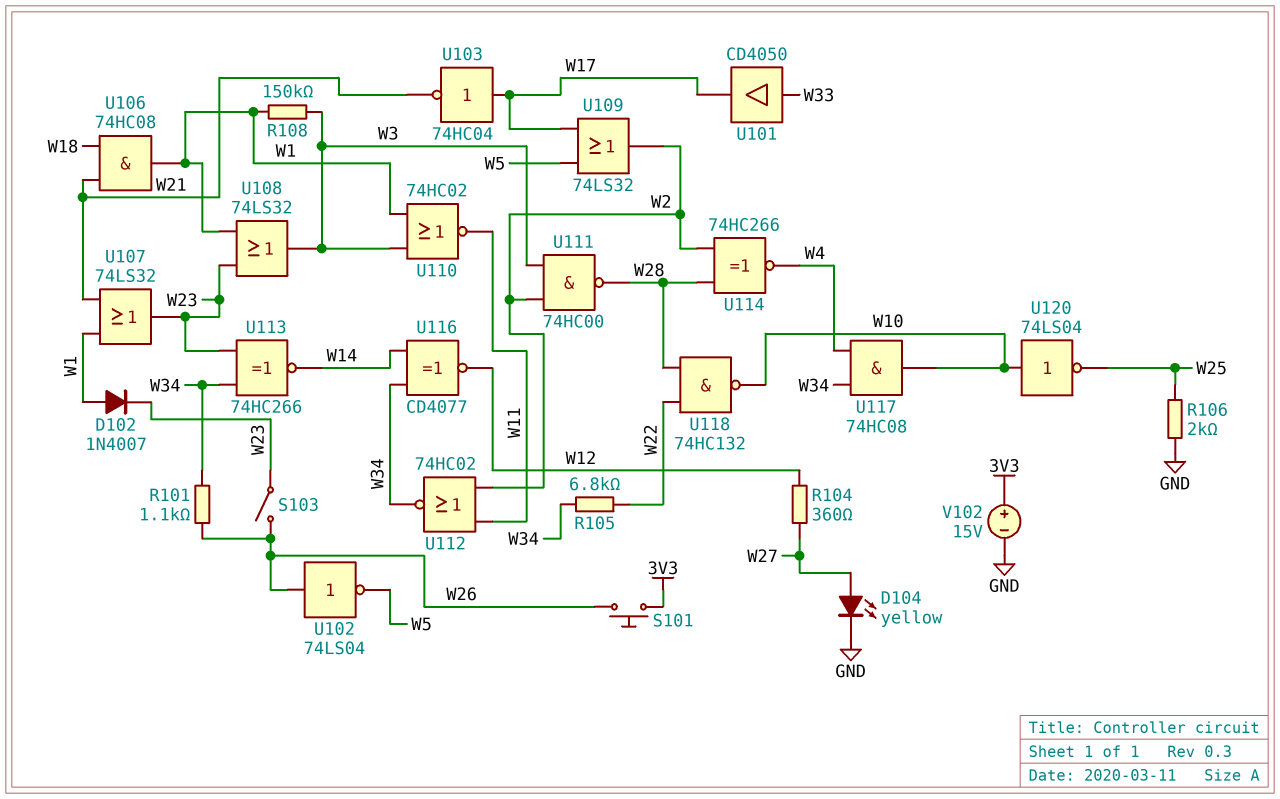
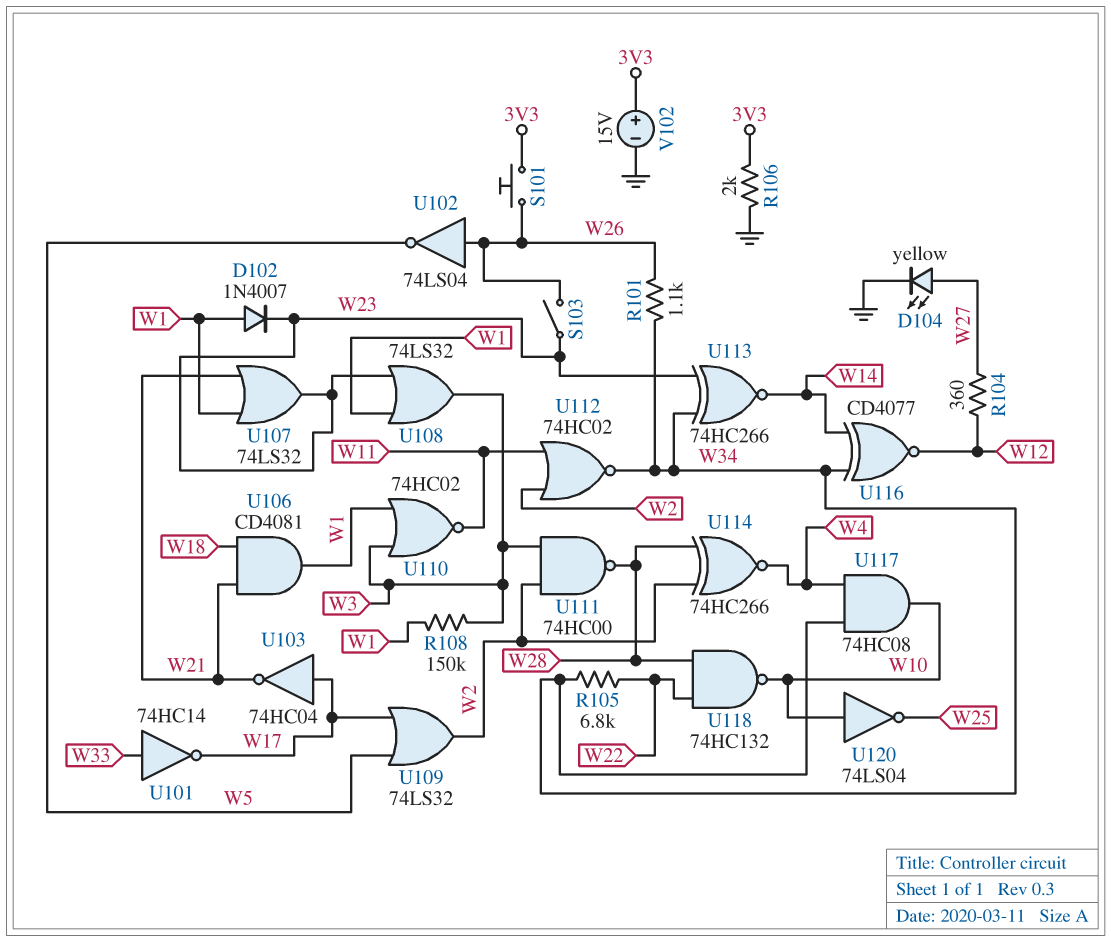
R106: 2k (GND, W25) -> 2k (3V3, GND)
U101: buffer CD4050 (in W33, out W17) -> NOT 74HC14 (in W33, out W17)
U106: AND 74HC08 (in W18, in W21, out W1) -> AND CD4081 (in W18, in W21, out W1)

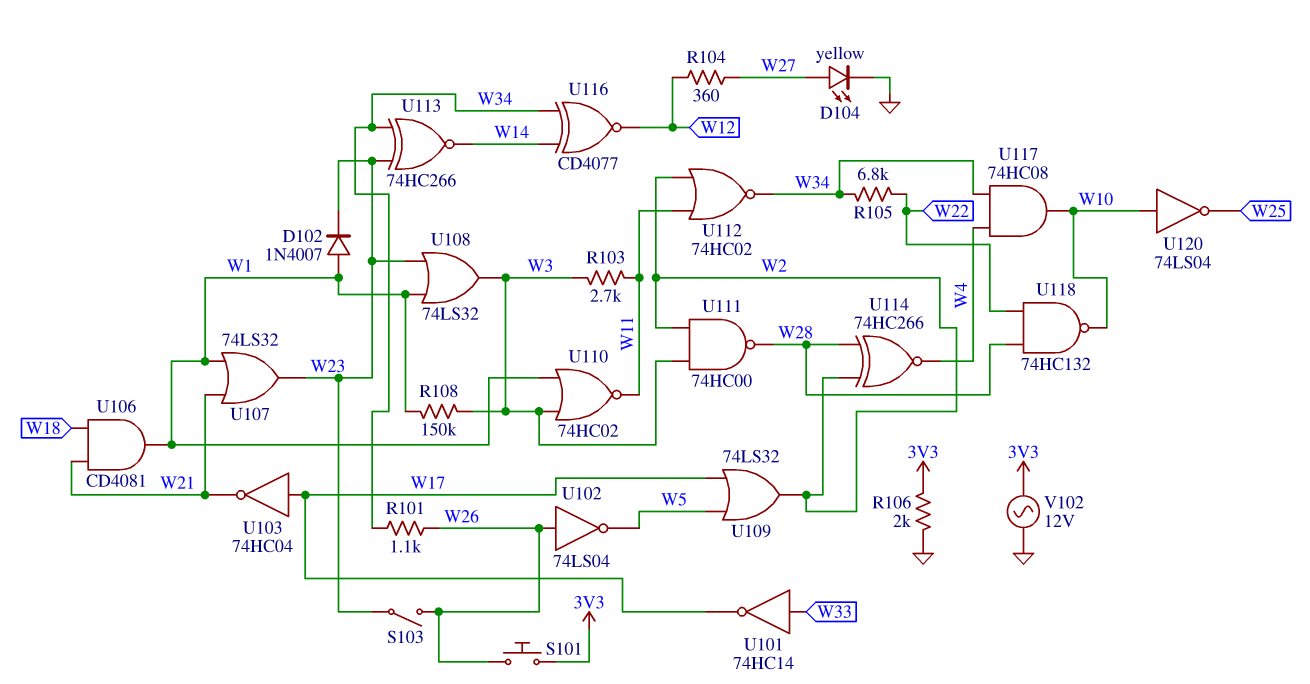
R103: none -> 2.7k (W3, W11)
V102: 15V (plus 3V3, minus GND) -> AC 12V (3V3, GND)

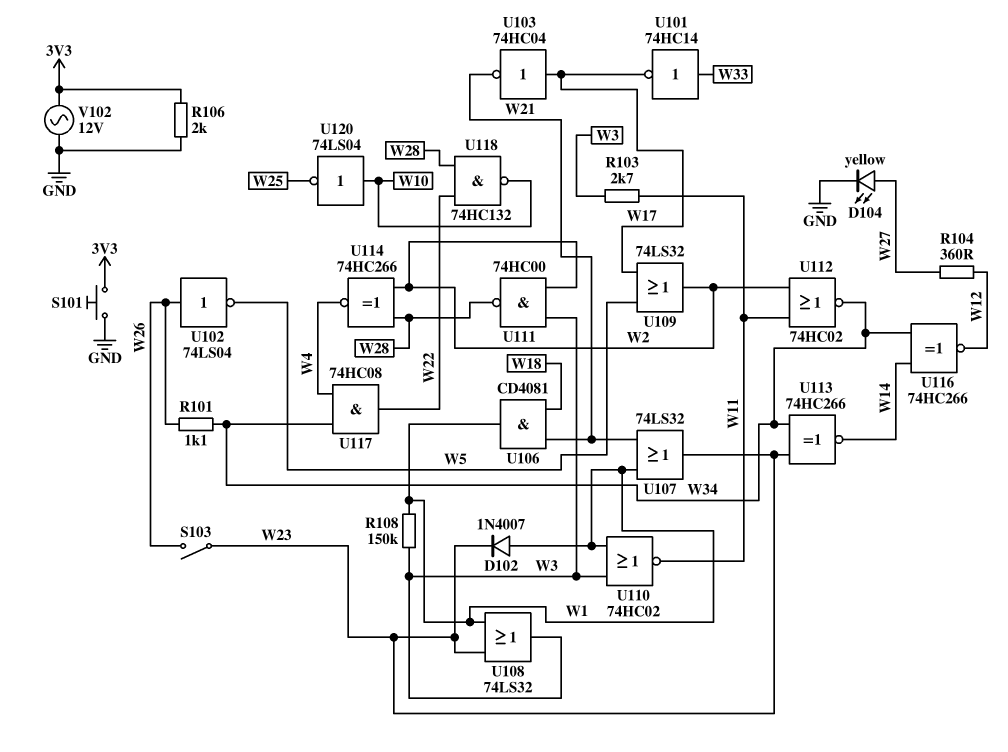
R105: 6.8k (W22, W34) -> none
S101: button (3V3, W26) -> button (3V3, GND)
U116: XNOR CD4077 (in W14, in W34, out W12) -> XNOR 74HC266 (in W14, in W34, out W12)
U117: AND 74HC08 (in W4, in W34, out W10) -> AND 74HC08 (in W4, in W34, out W22)

